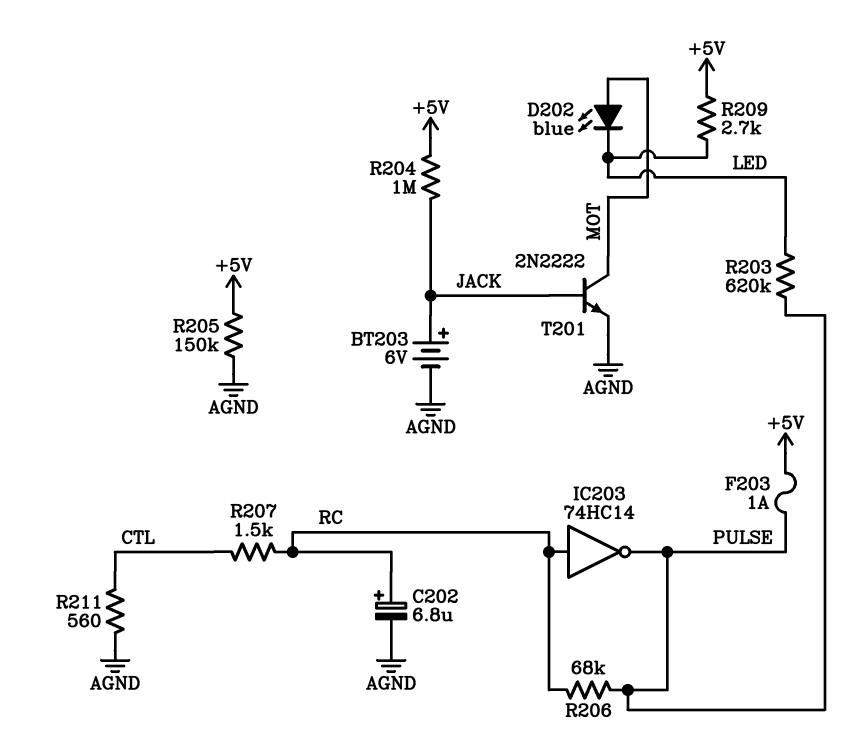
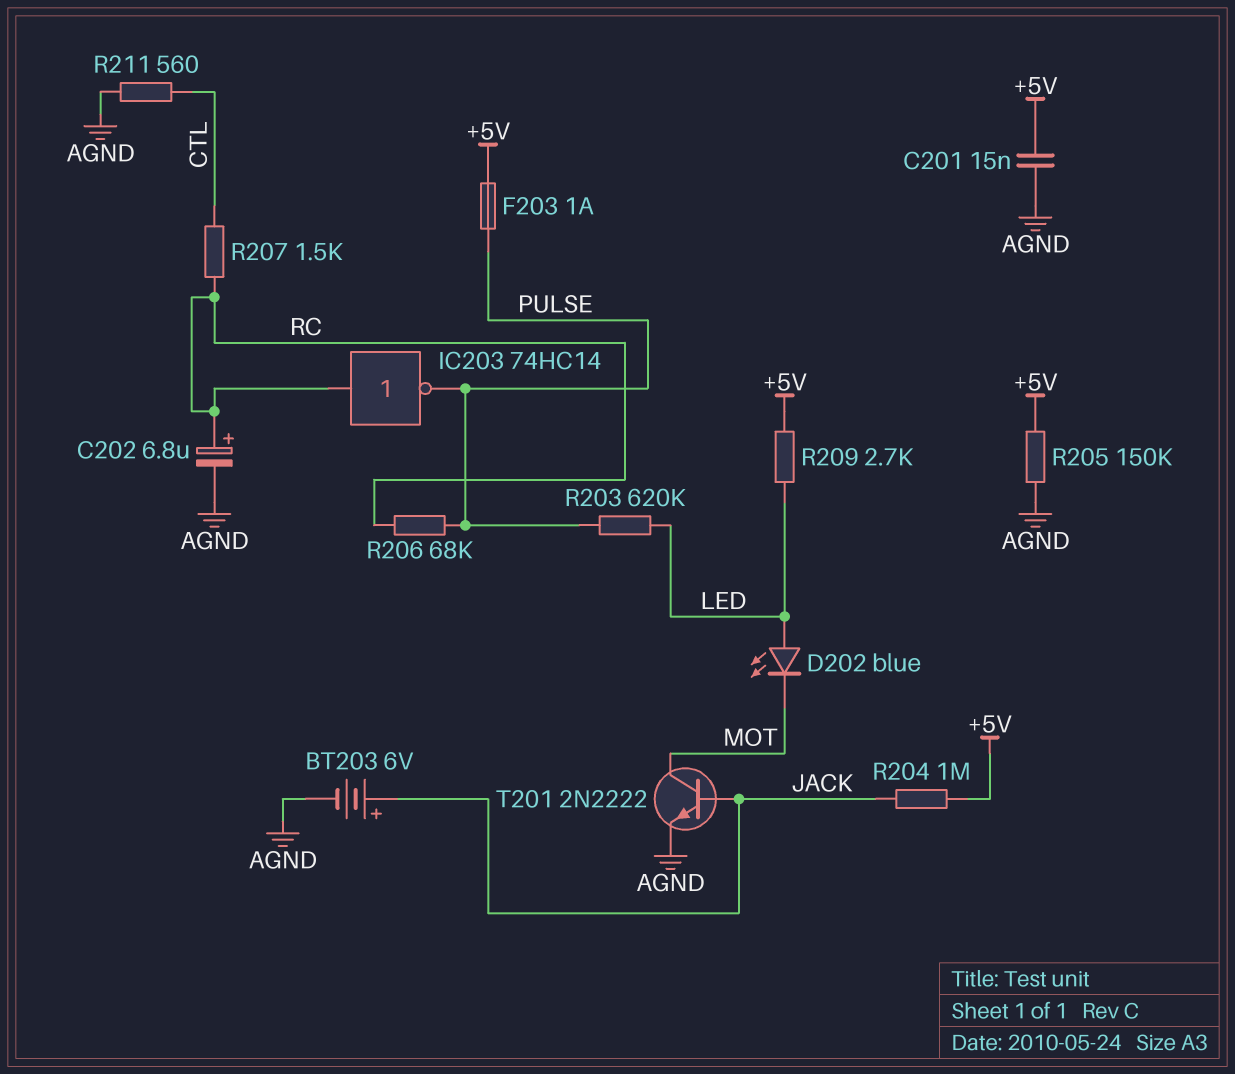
C201: none -> 15nF (+5V, AGND)
D202: LED blue (A MOT, K LED) -> LED blue (A LED, K MOT)

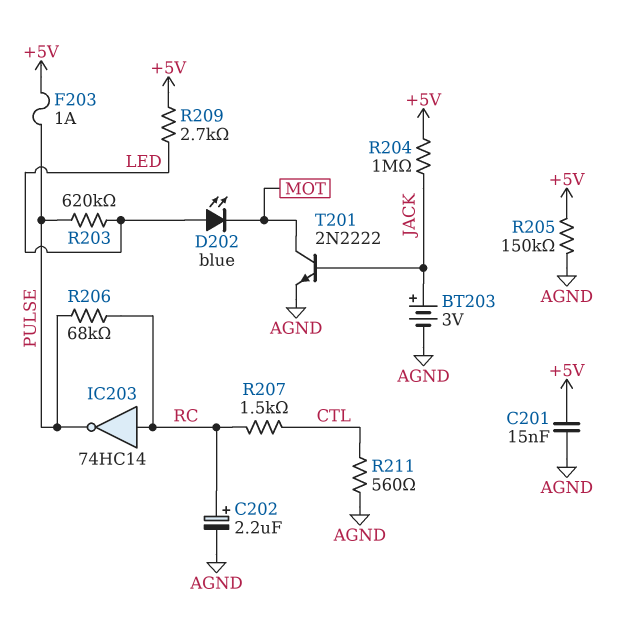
BT203: 6V (plus JACK, minus AGND) -> 3V (plus JACK, minus AGND)
C202: 6.8uF (plus RC, minus AGND) -> 2.2uF (plus RC, minus AGND)

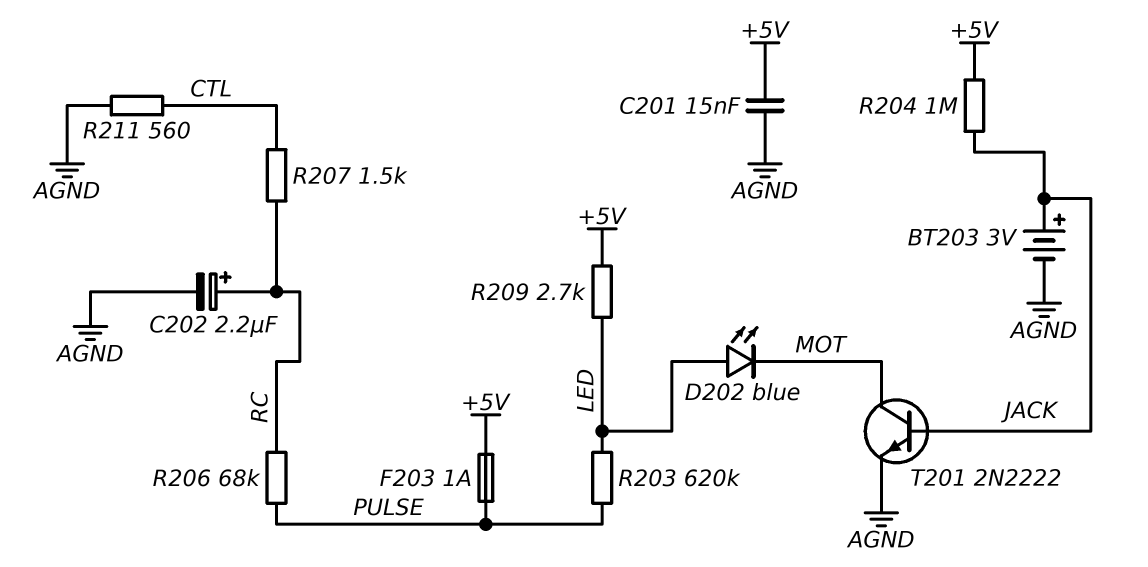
IC203: NOT 74HC14 (in RC, out PULSE) -> none
R205: 150k (+5V, AGND) -> none

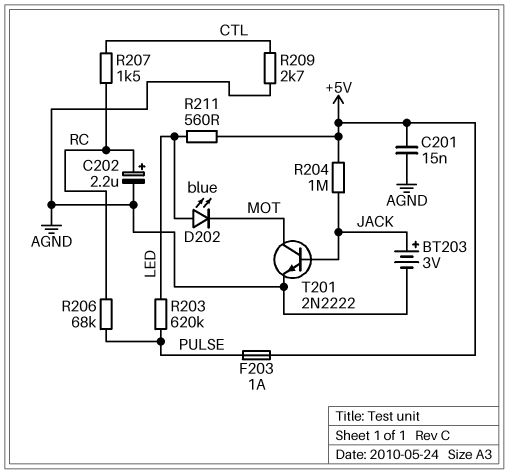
R209: 2.7k (+5V, LED) -> 2.7k (AGND, CTL)
R211: 560 (AGND, CTL) -> 560 (+5V, LED)

